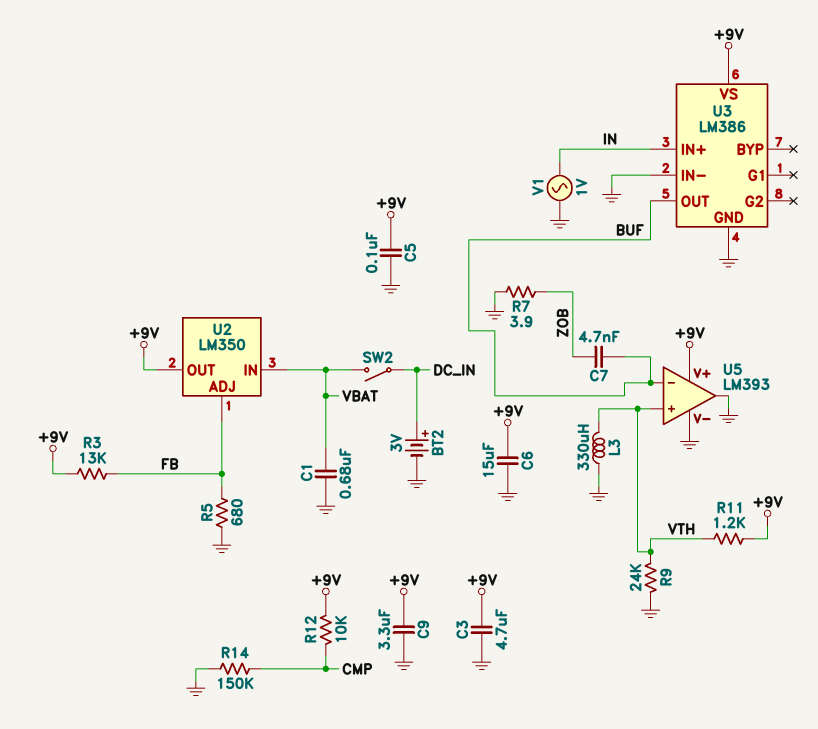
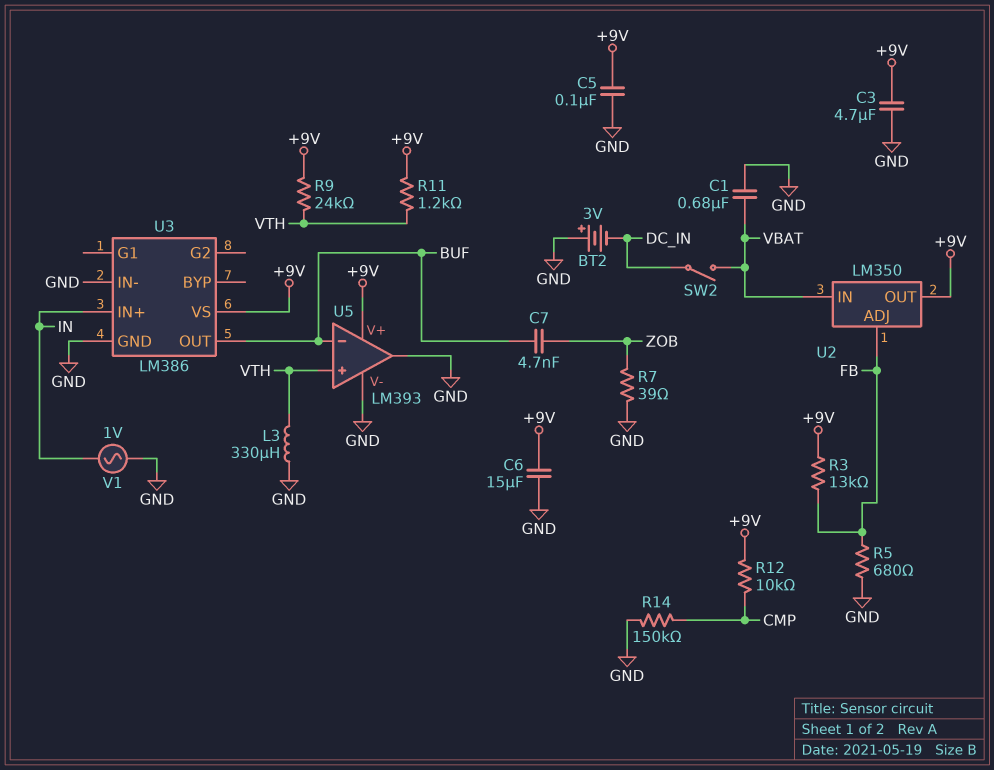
BT2: 3V (plus DC_IN, minus GND) -> 3V (plus GND, minus DC_IN)
C9: 3.3uF (+9V, GND) -> none
R7: 3.9 (GND, ZOB) -> 39 (GND, ZOB)
R9: 24k (GND, VTH) -> 24k (+9V, VTH)

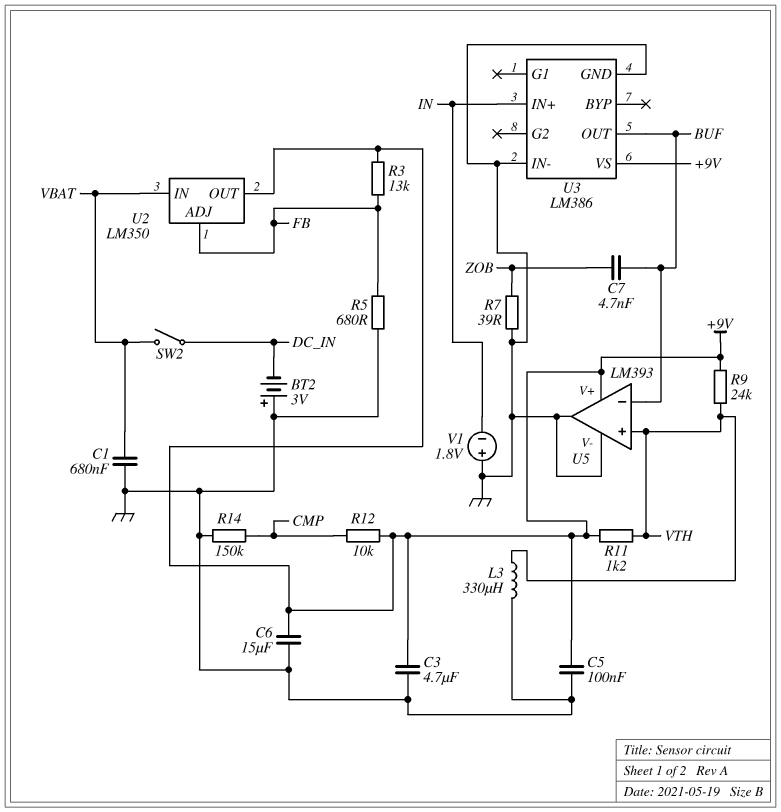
V1: AC 1V (GND, IN) -> 1.8V (plus GND, minus IN)

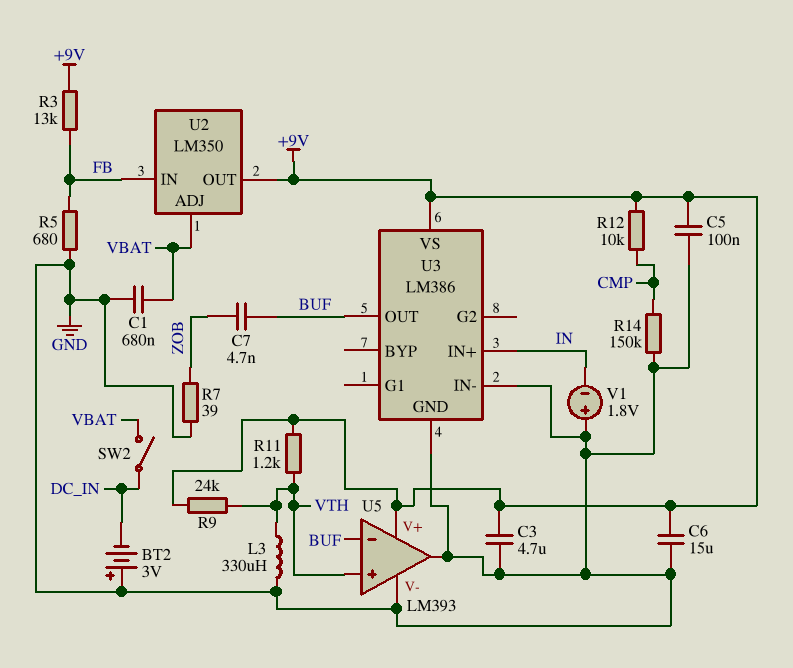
U2 pin ADJ: FB -> VBAT
U2 pin IN: VBAT -> FB

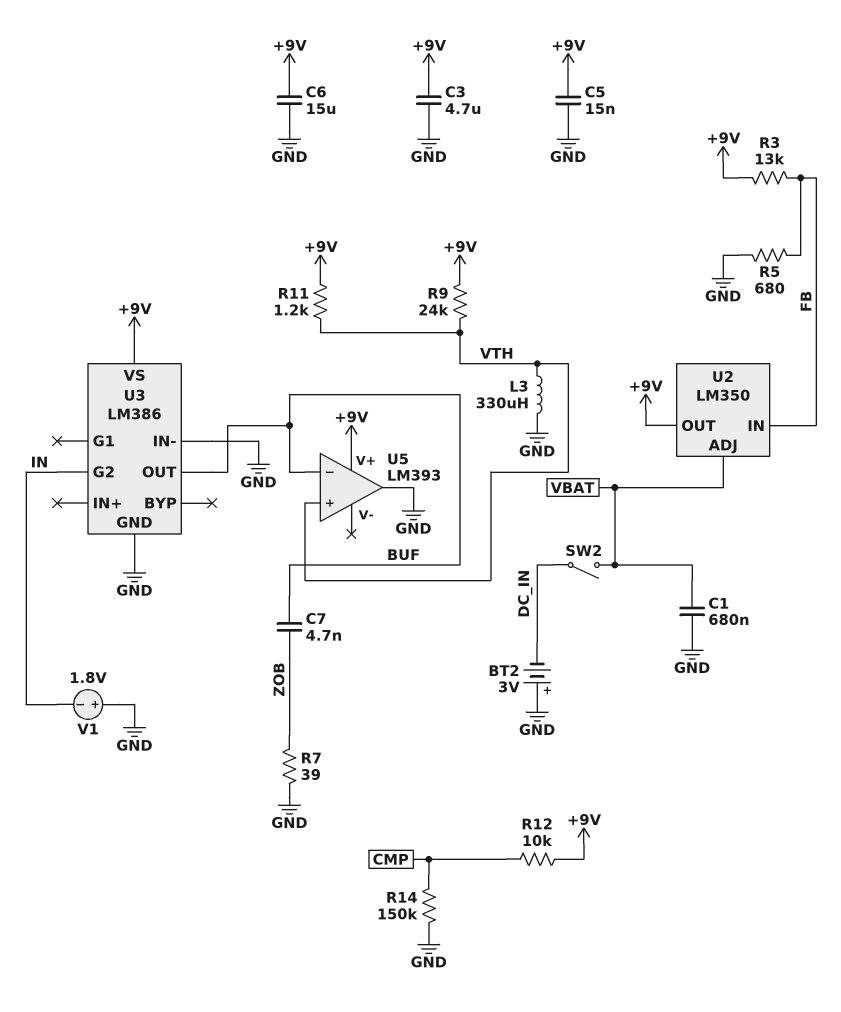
C5: 100nF (+9V, GND) -> 15nF (+9V, GND)
U3 pin G2: none -> IN
U3 pin IN+: IN -> none
U5 pin V-: GND -> none

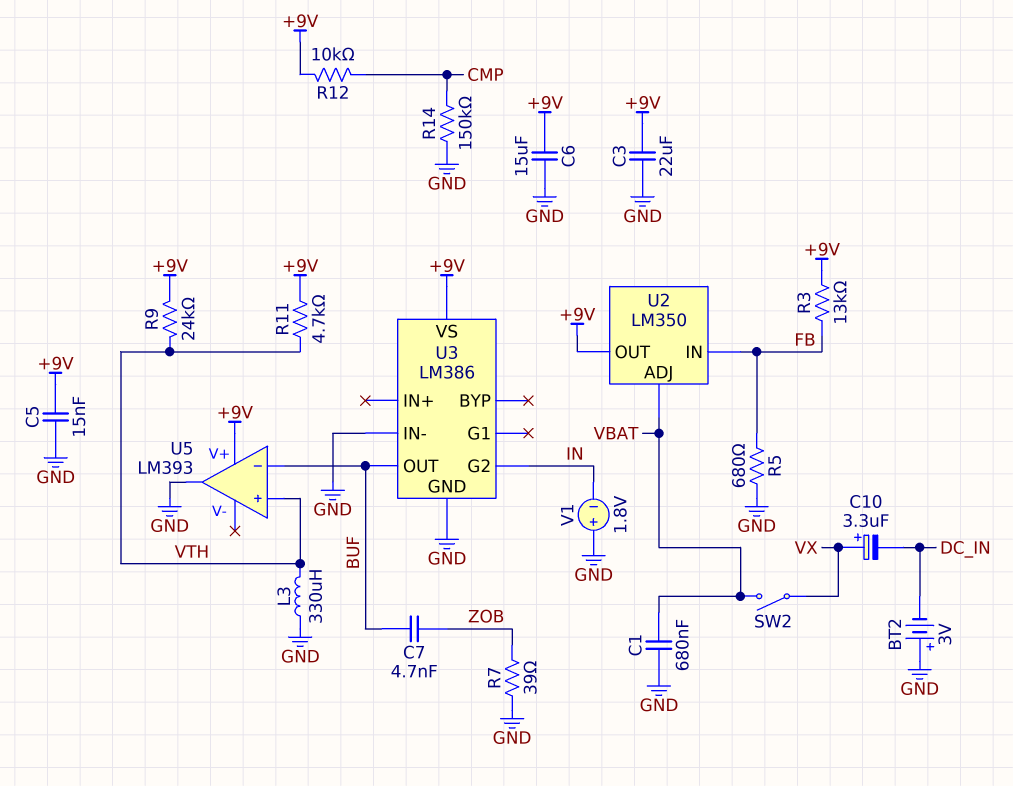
C3: 4.7uF (+9V, GND) -> 22uF (+9V, GND)
C10: none -> 3.3uF (plus VX, minus DC_IN)
R11: 1.2k (+9V, VTH) -> 4.7k (+9V, VTH)
SW2: switch (DC_IN, VBAT) -> switch (VBAT, VX)

